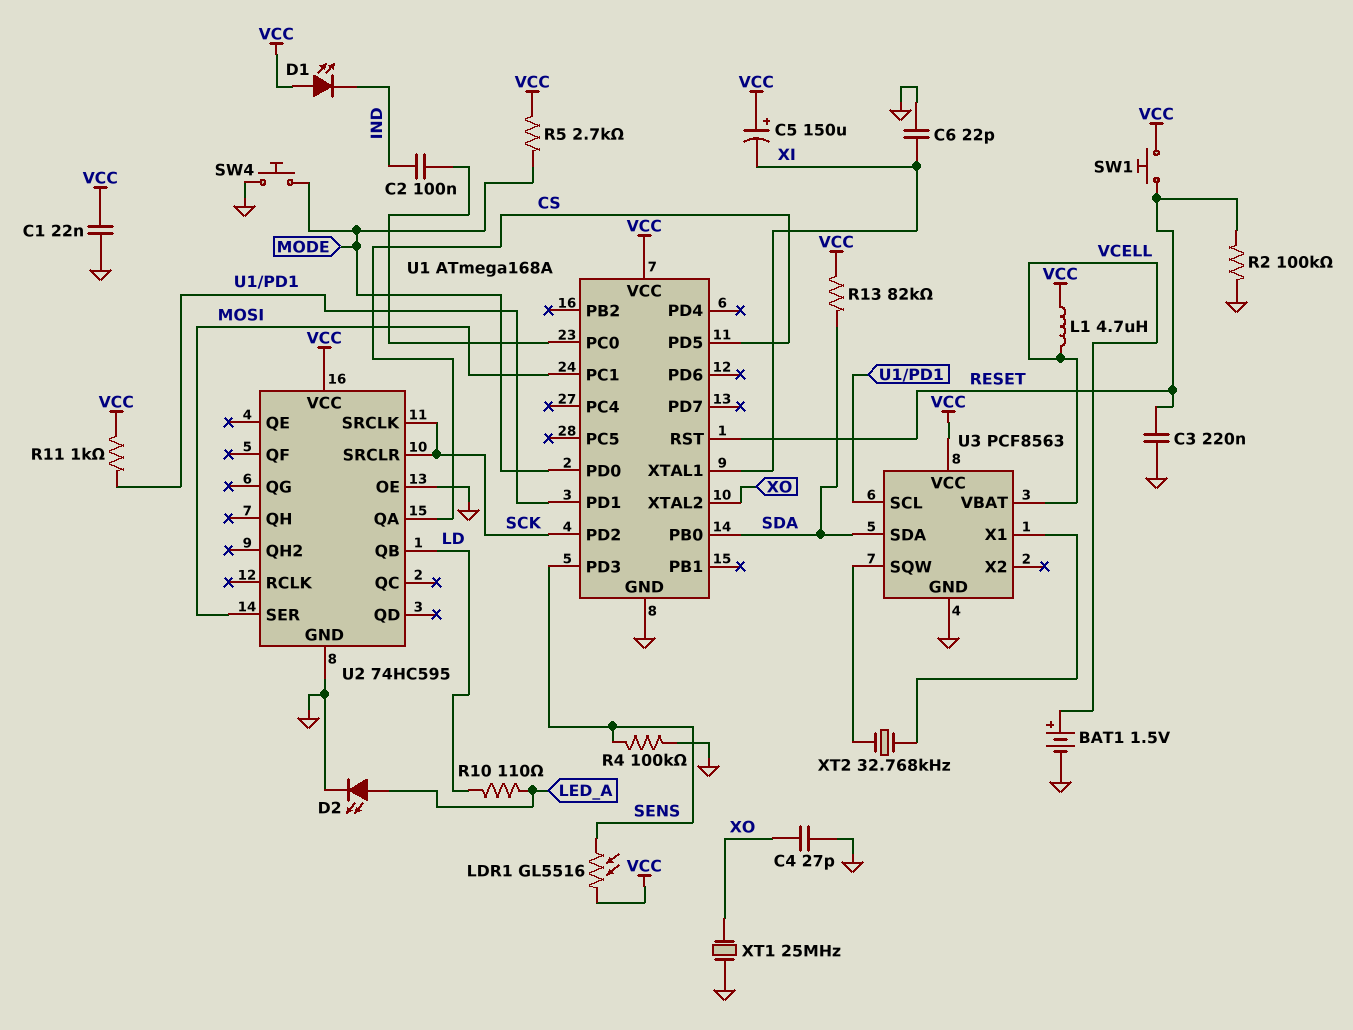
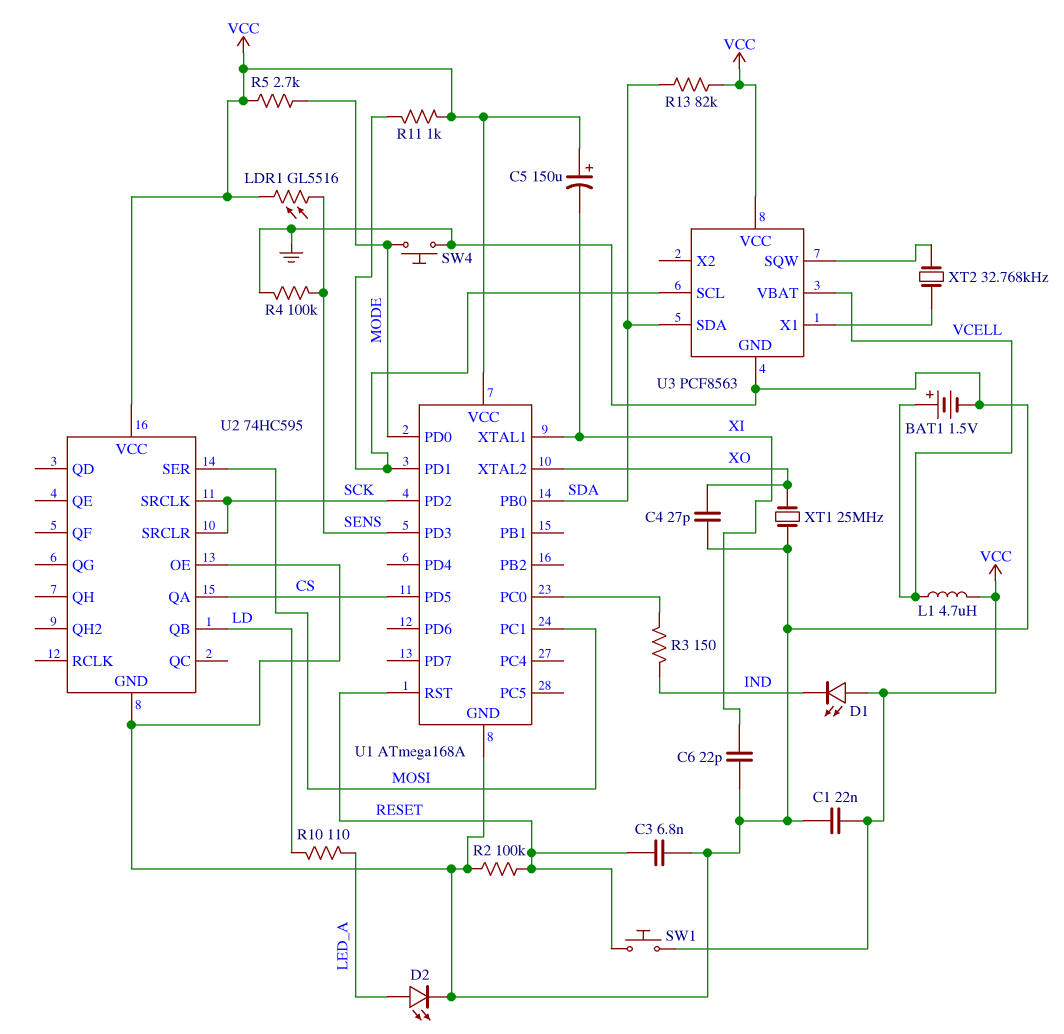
C2: 100nF (IND, U1/PC0) -> none
C3: 220nF (GND, RESET) -> 6.8nF (GND, RESET)
R3: none -> 150 (IND, U1/PC0)

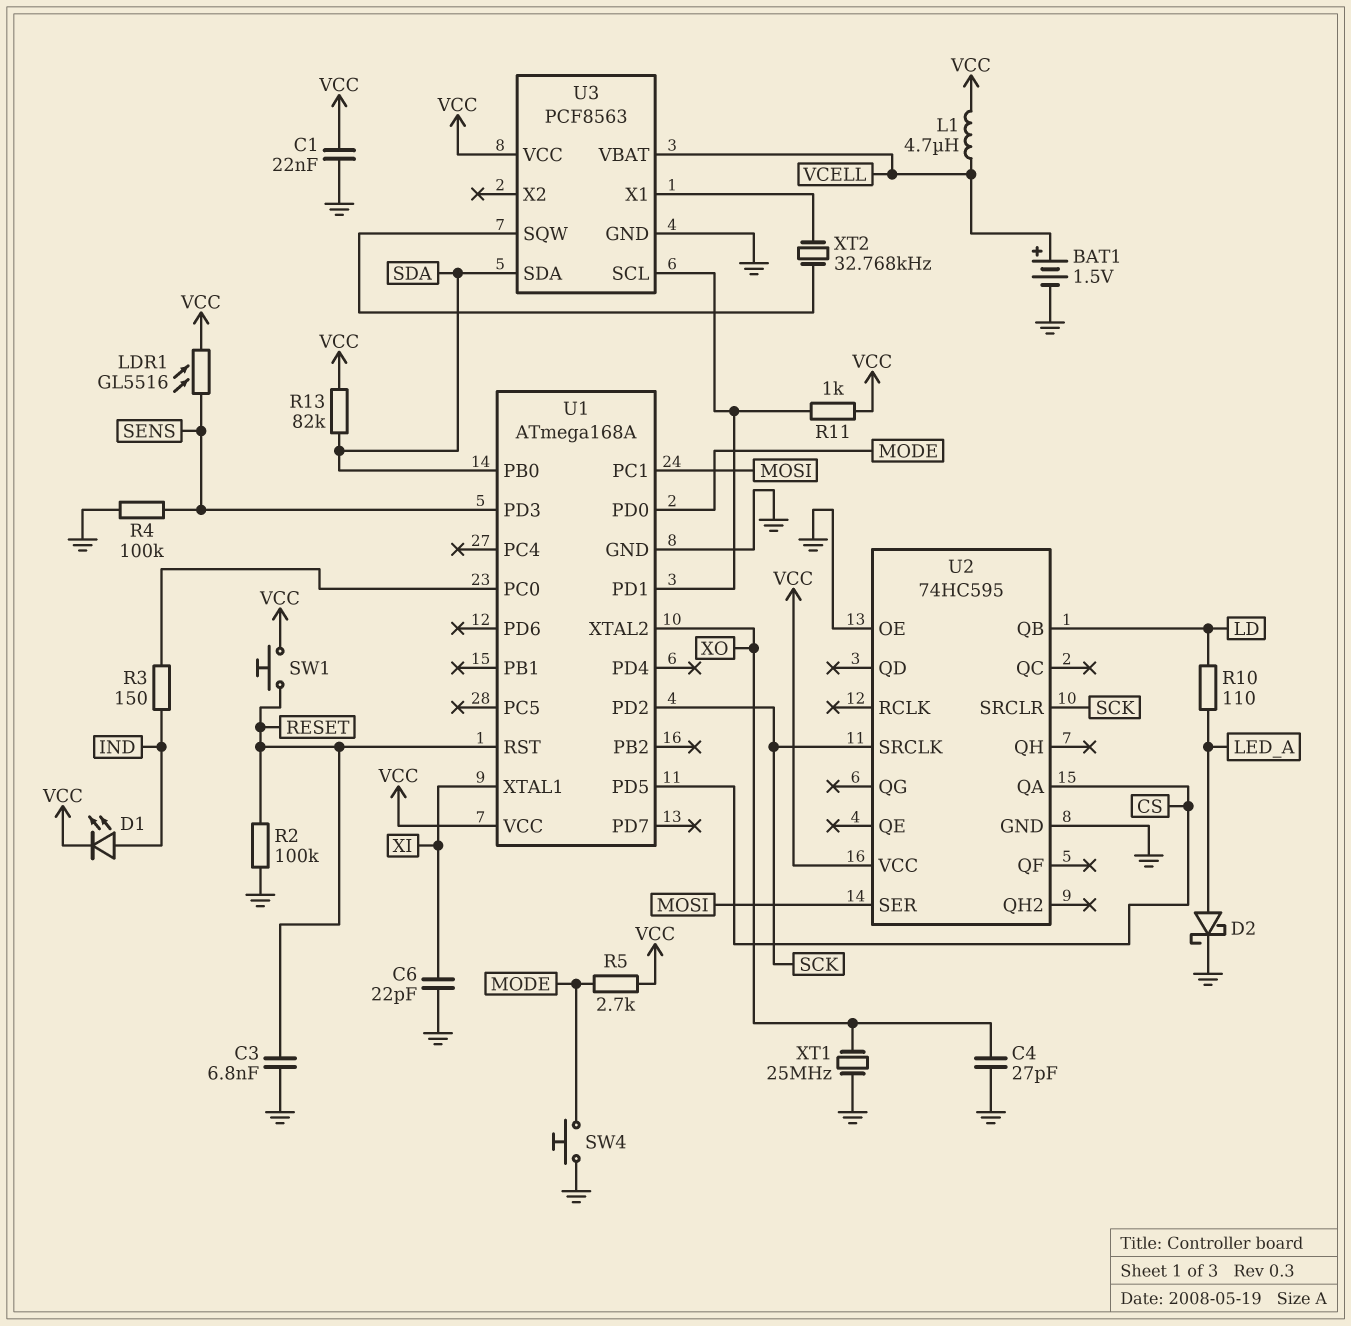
C5: 150uF (plus VCC, minus XI) -> none
D1: LED (A VCC, K IND) -> LED (A IND, K VCC)
D2: LED (A LED_A, K GND) -> schottky (A LED_A, K GND)

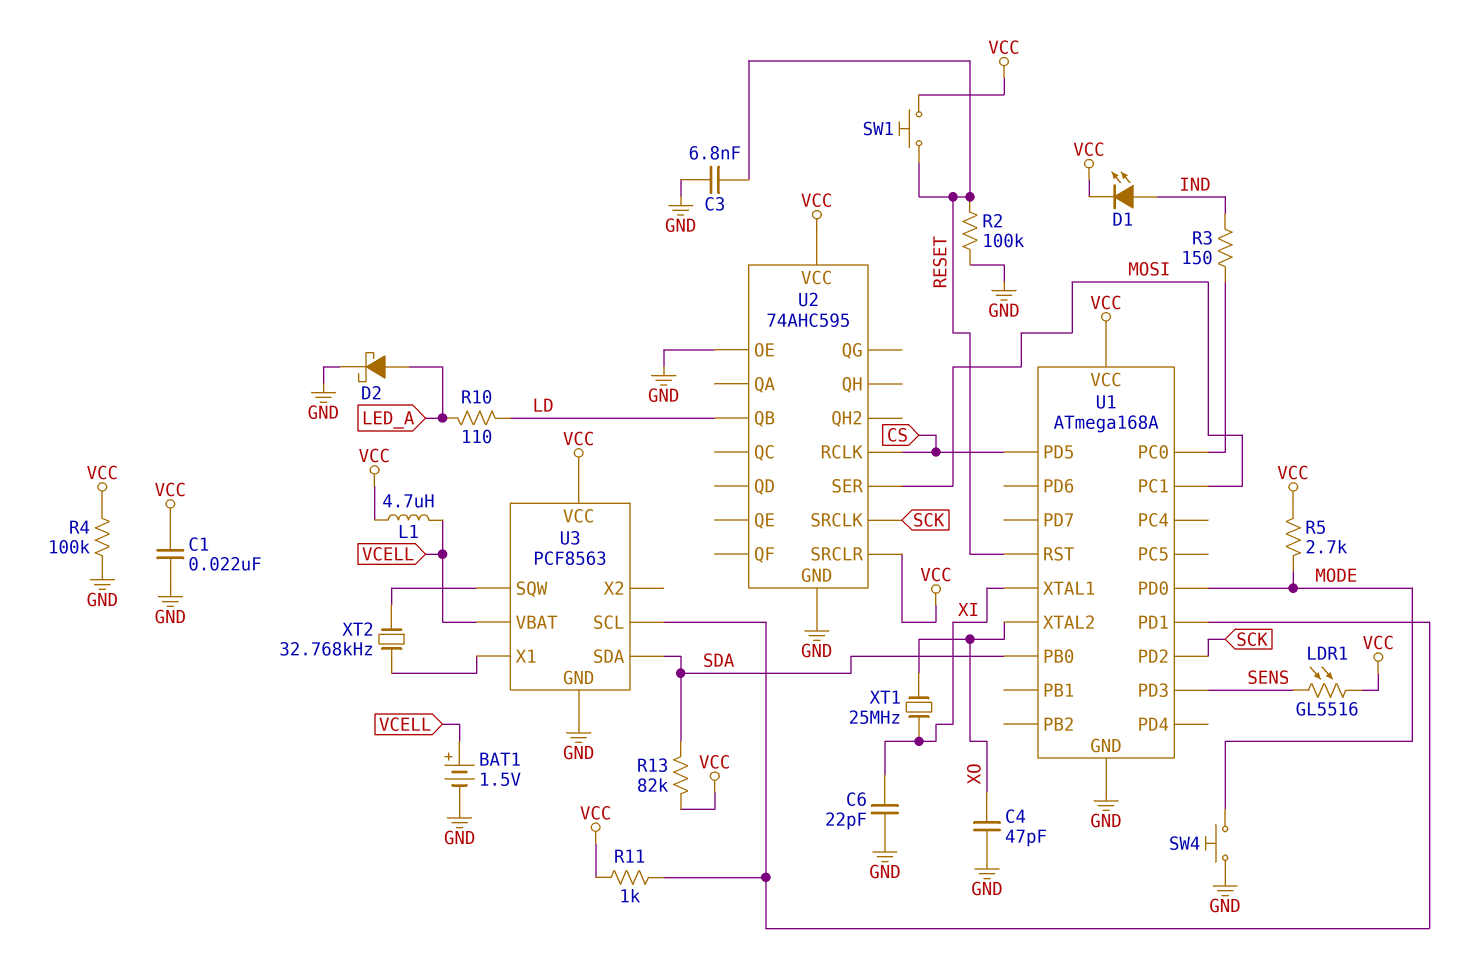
C4: 27pF (GND, XO) -> 47pF (GND, XO)
R4: 100k (GND, SENS) -> 100k (GND, VCC)
U2: 74HC595 -> 74AHC595
U2 pin QA: CS -> none
U2 pin RCLK: none -> CS
U2 pin SRCLR: SCK -> VCC
XT1: 25MHz (GND, XO) -> 25MHz (XI, XO)

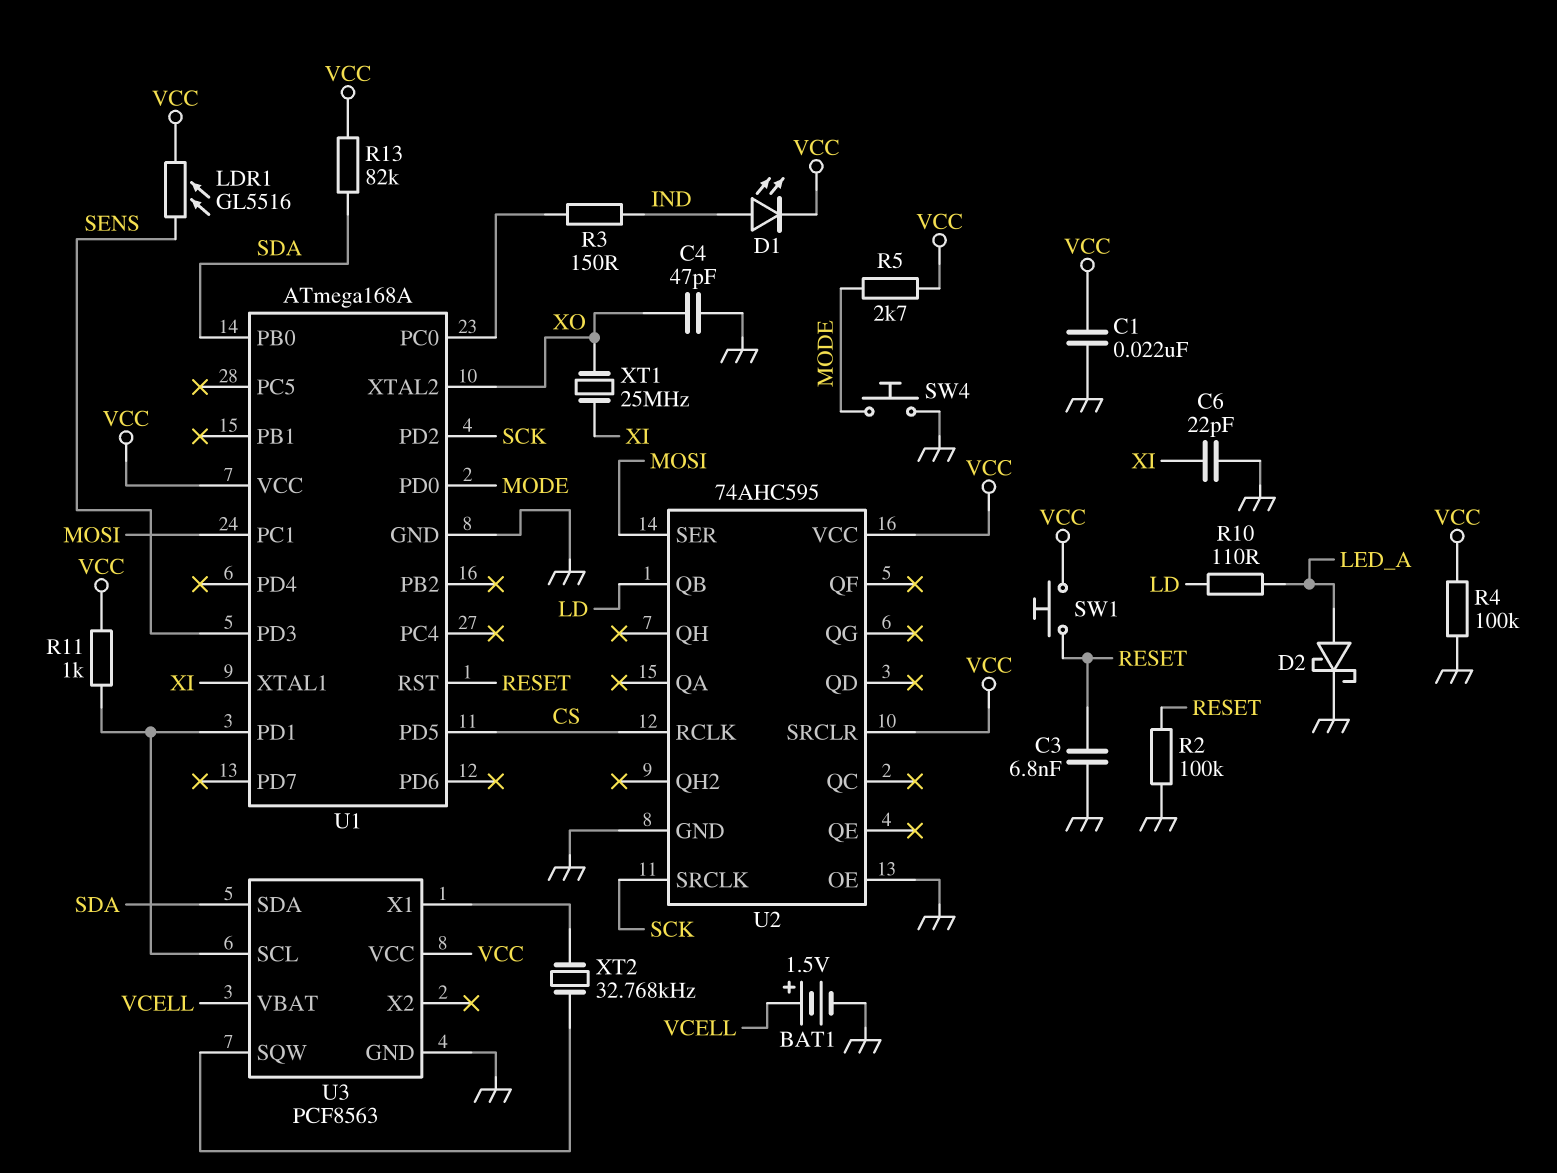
L1: 4.7uH (VCC, VCELL) -> none

